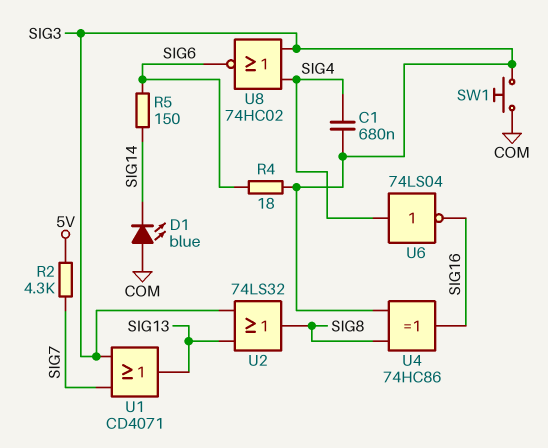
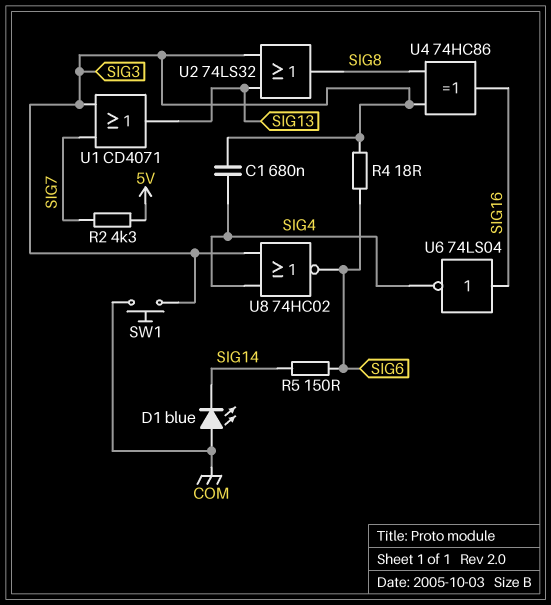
U6: NOT 74LS04 (in SIG4, out SIG16) -> NOT 74LS04 (in SIG16, out SIG4)

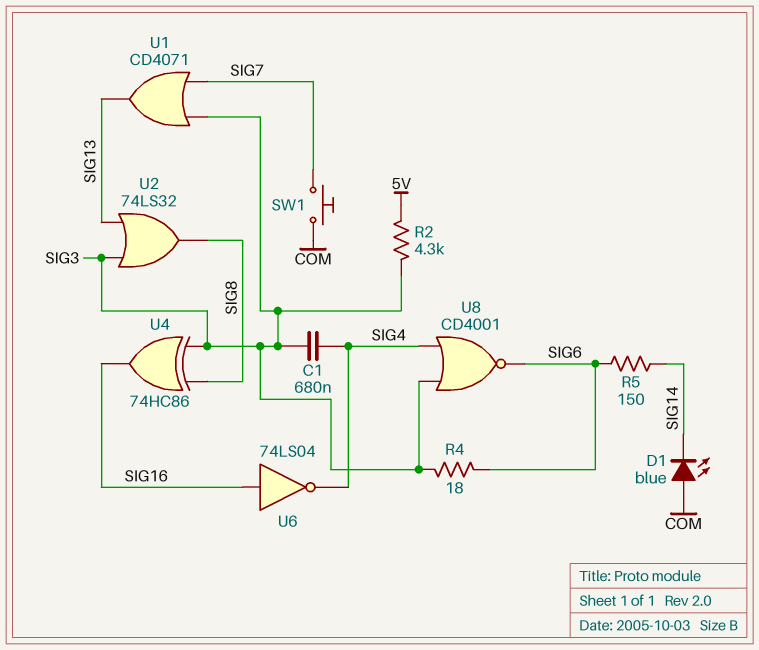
R2: 4.3k (5V, SIG7) -> 4.3k (5V, SIG3)
SW1: button (COM, SIG3) -> button (COM, SIG7)
U8: NOR 74HC02 (in SIG3, in SIG4, out SIG6) -> NOR CD4001 (in SIG3, in SIG4, out SIG6)

